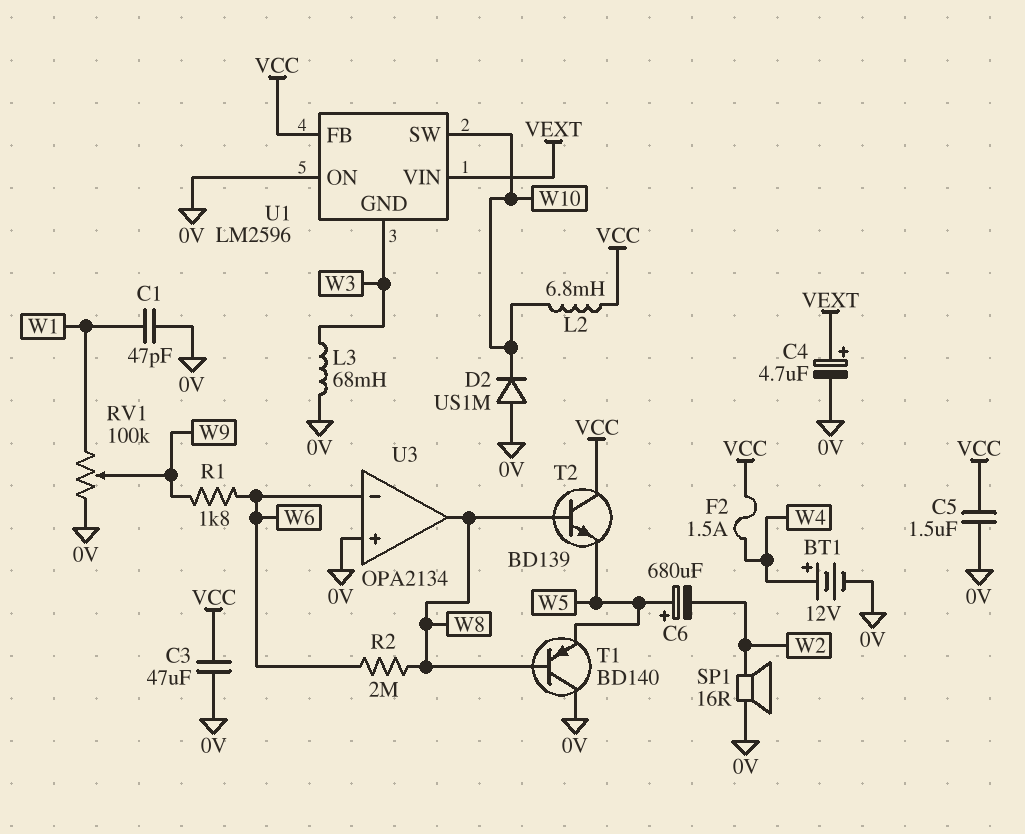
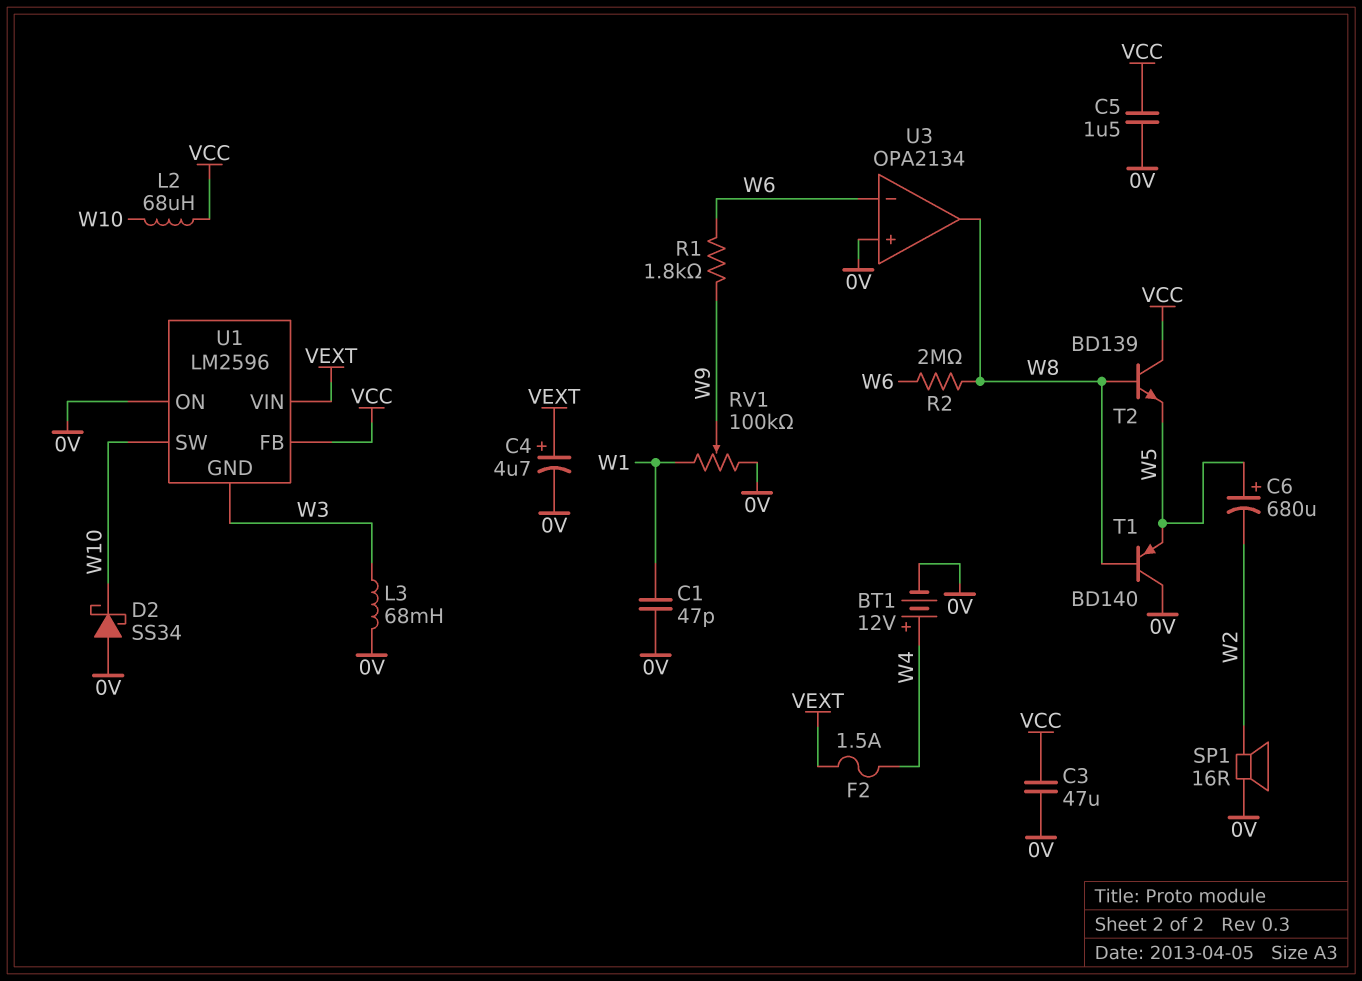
D2: diode US1M (A 0V, K W10) -> schottky SS34 (A 0V, K W10)
F2: 1.5A (VCC, W4) -> 1.5A (VEXT, W4)
L2: 6.8mH (VCC, W10) -> 68uH (VCC, W10)

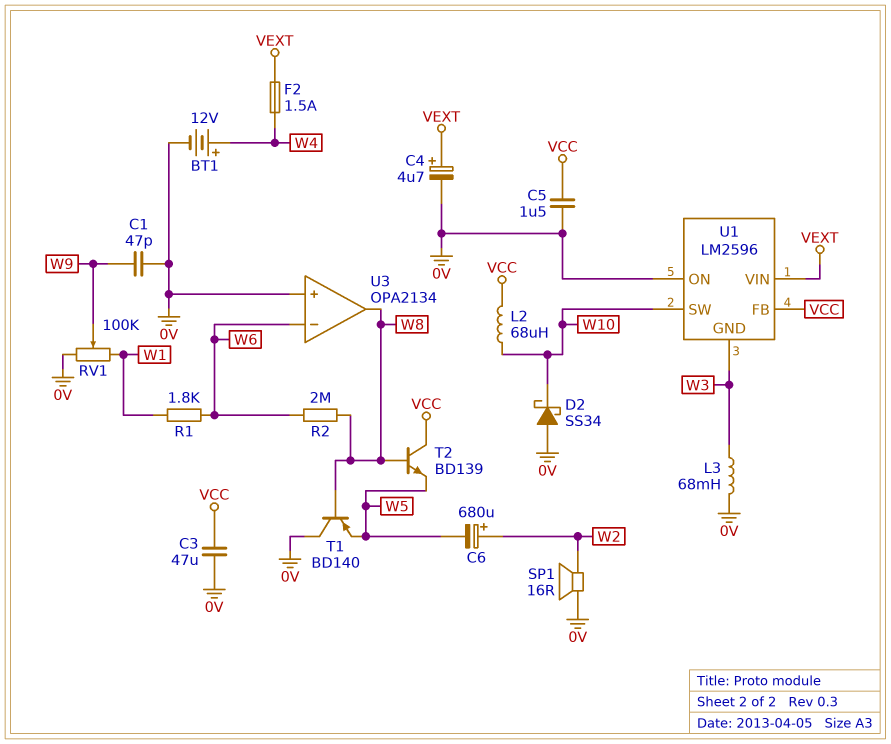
C1: 47pF (0V, W1) -> 47pF (0V, W9)
C6: 680uF (plus W5, minus W2) -> 680uF (plus W2, minus W5)
R1: 1.8k (W6, W9) -> 1.8k (W1, W6)

